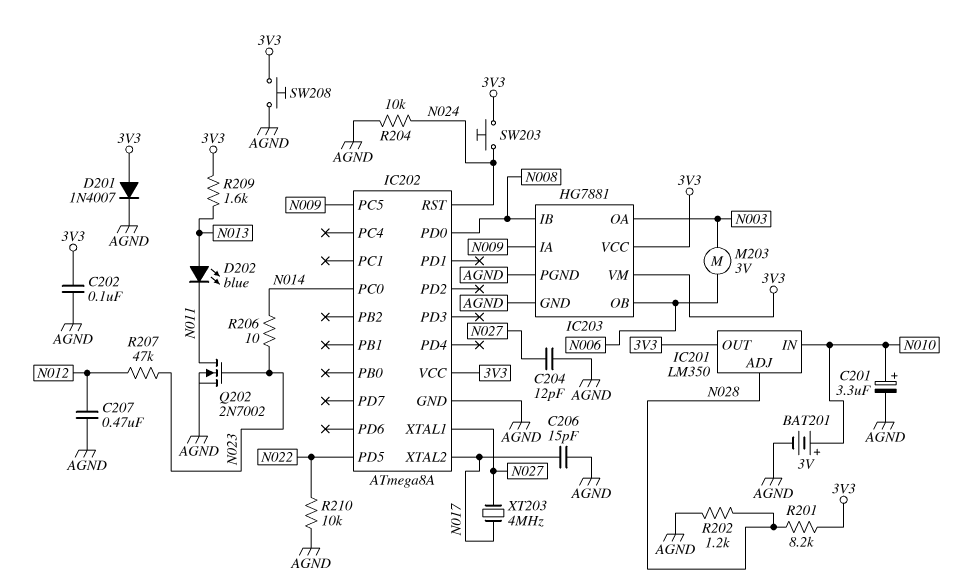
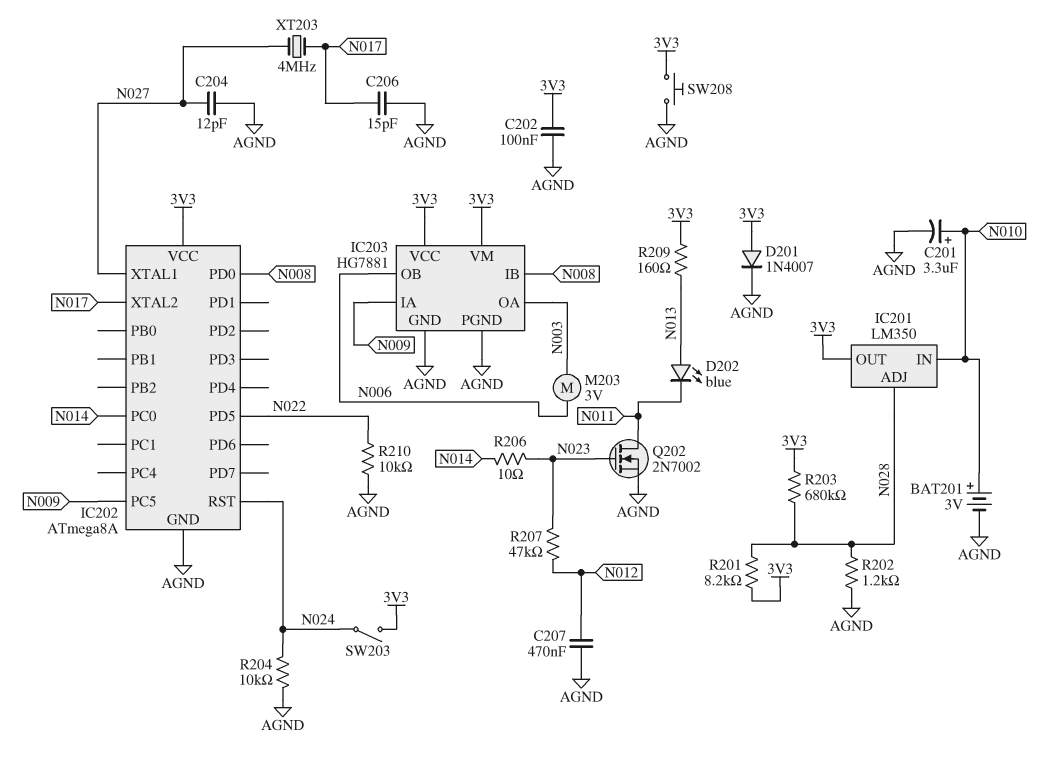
R203: none -> 680k (3V3, N028)
R209: 1.6k (3V3, N013) -> 160 (3V3, N013)
SW203: button (3V3, N024) -> switch (3V3, N024)

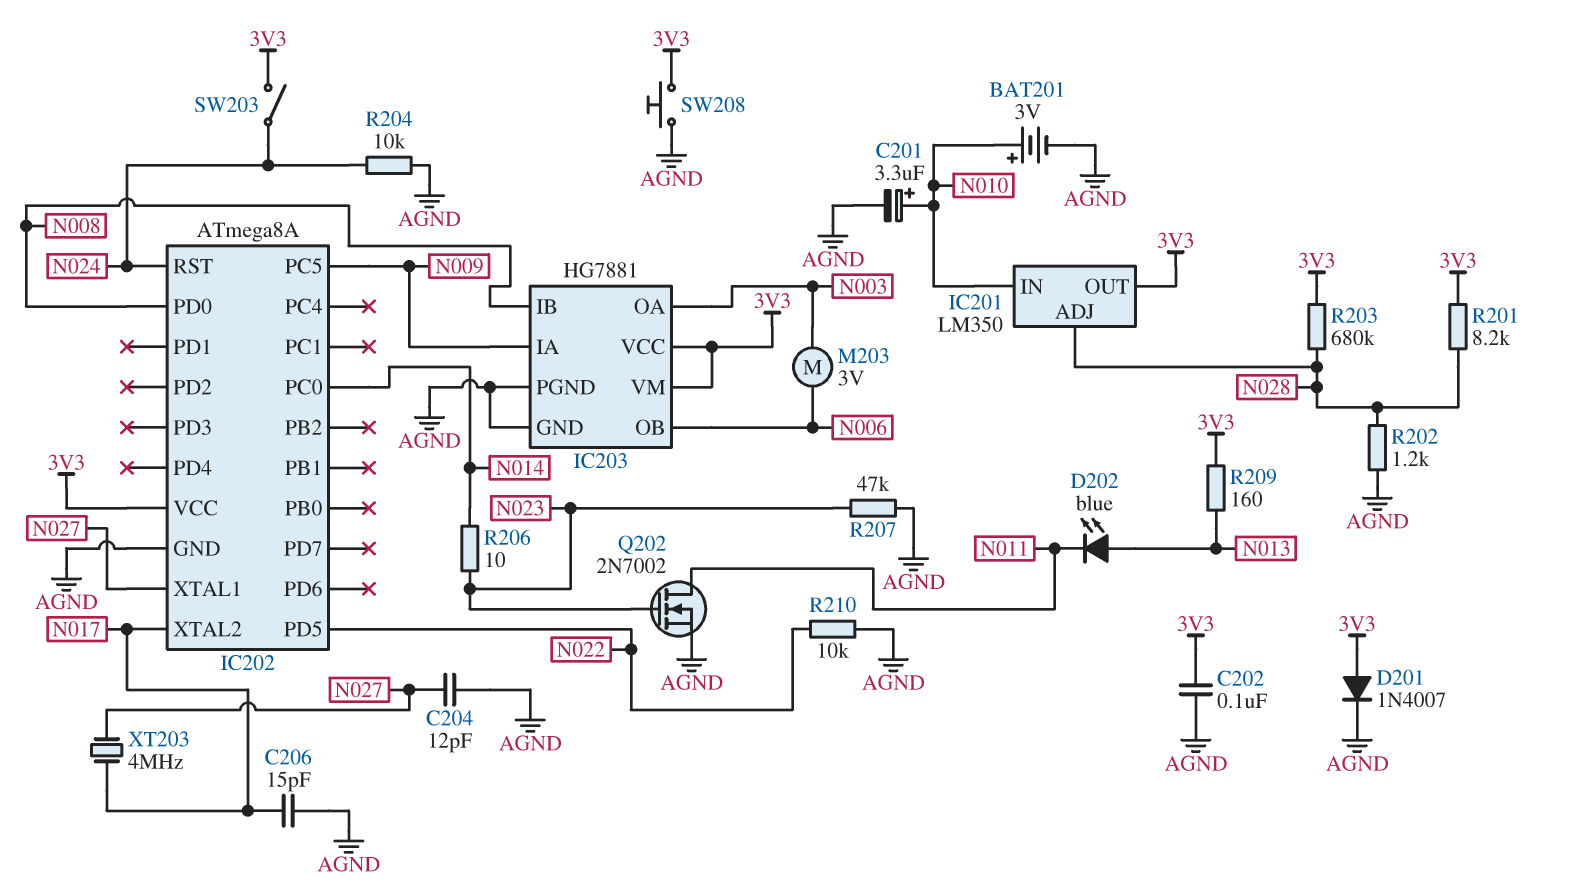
C207: 470nF (AGND, N012) -> none
R207: 47k (N012, N023) -> 47k (AGND, N023)

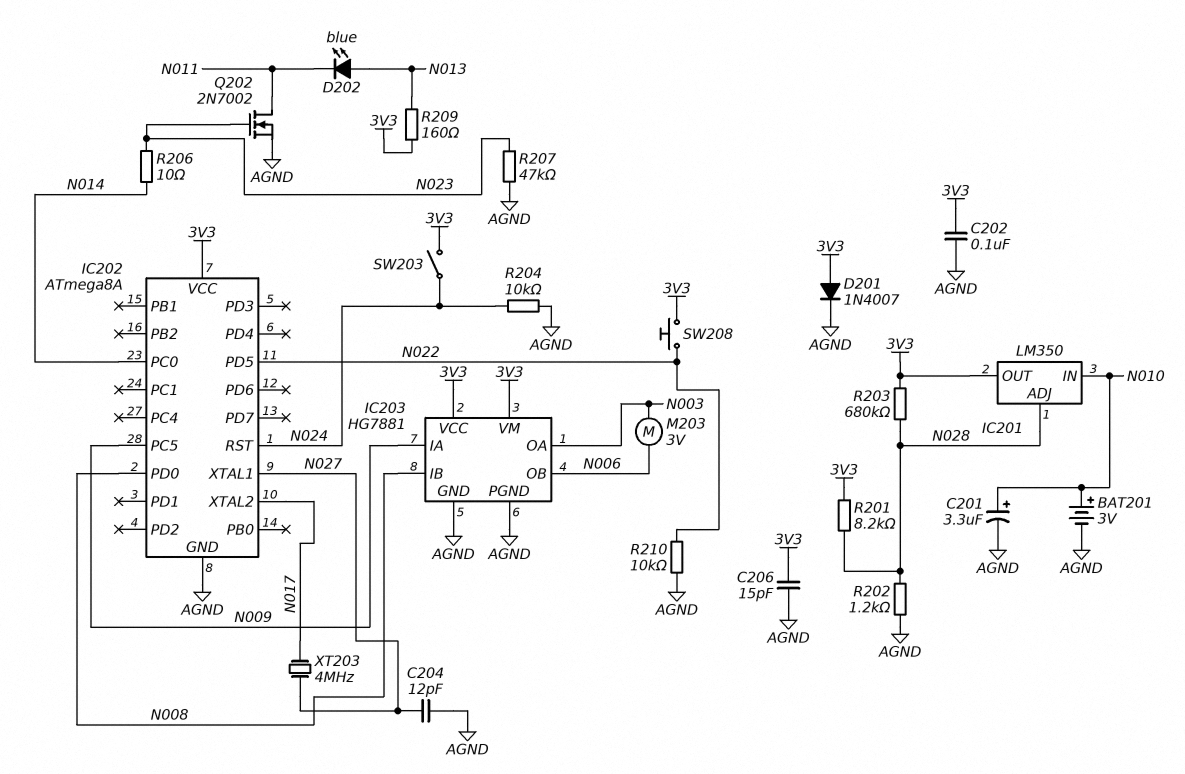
C206: 15pF (AGND, N017) -> 15pF (3V3, AGND)
SW208: button (3V3, AGND) -> button (3V3, N022)

